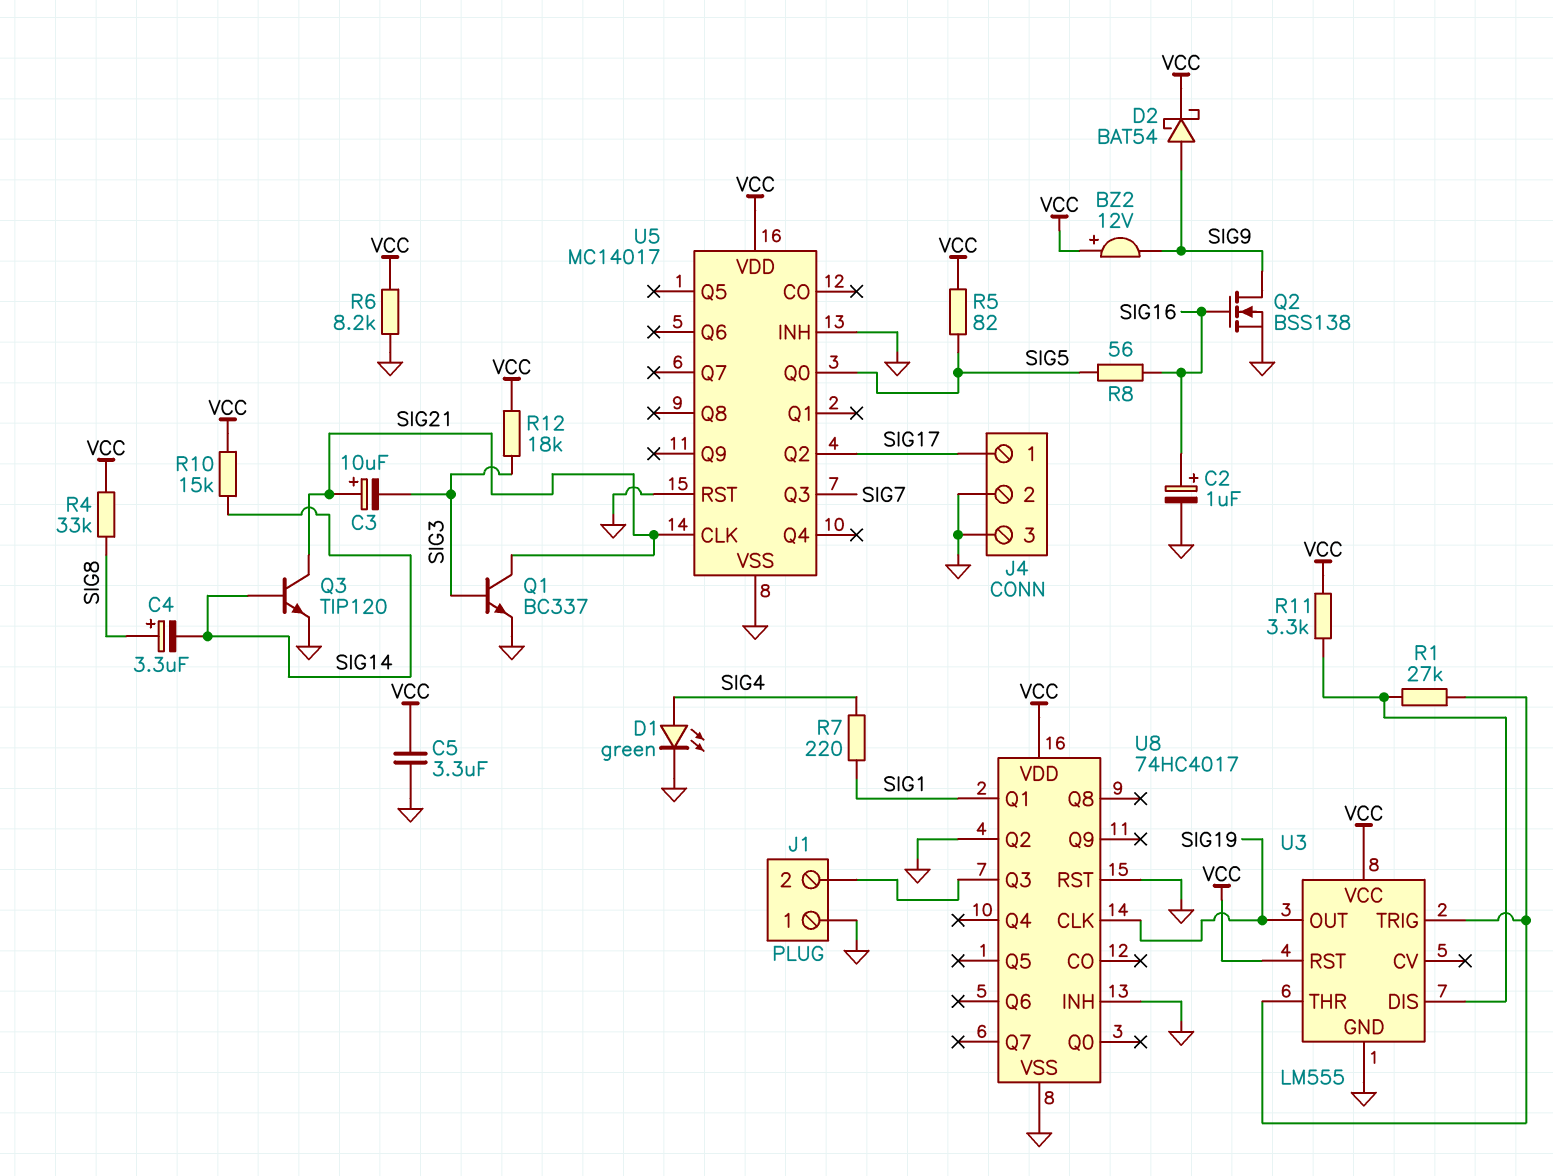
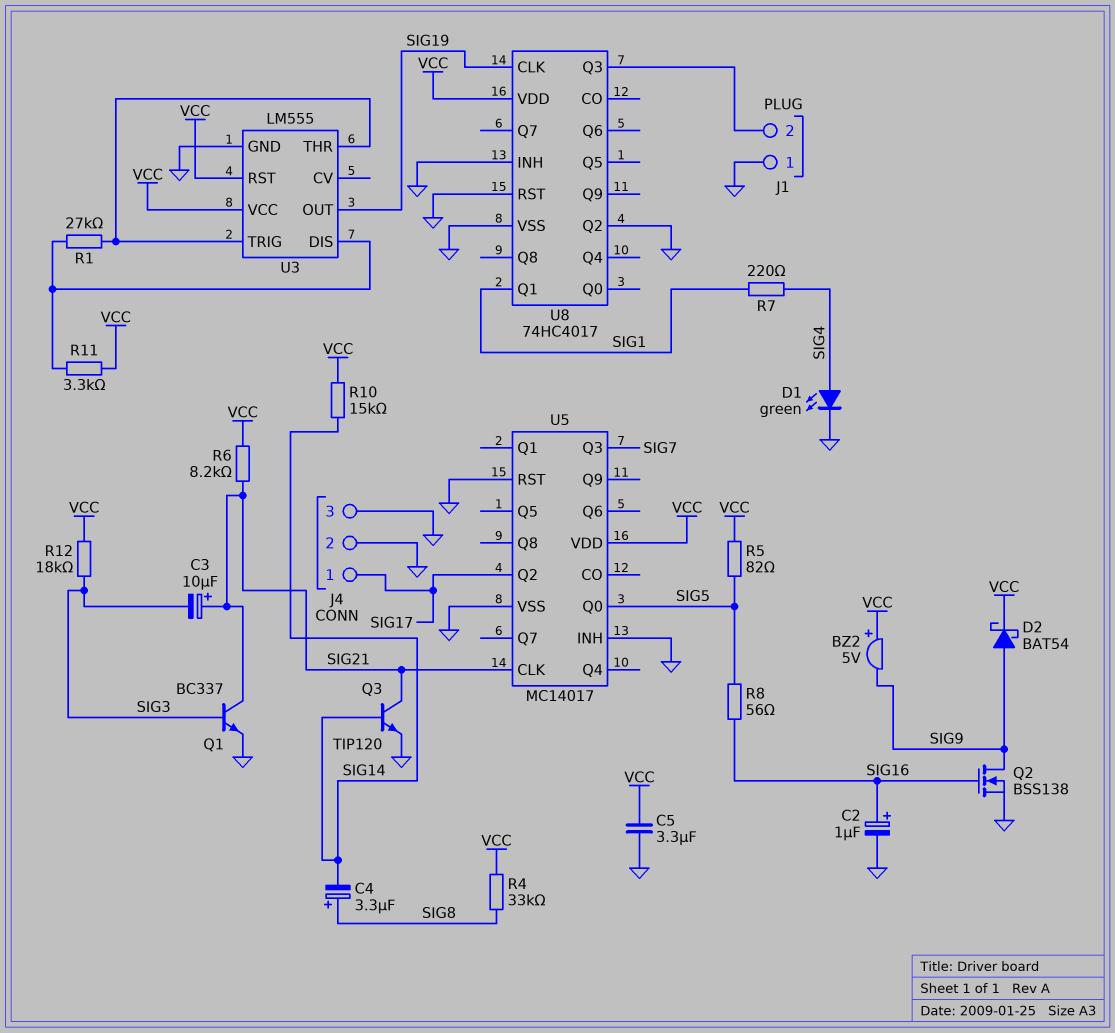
BZ2: buzzer 12V (plus VCC, minus SIG9) -> buzzer 5V (plus VCC, minus SIG9)
R6: 8.2k (GND, VCC) -> 8.2k (SIG21, VCC)

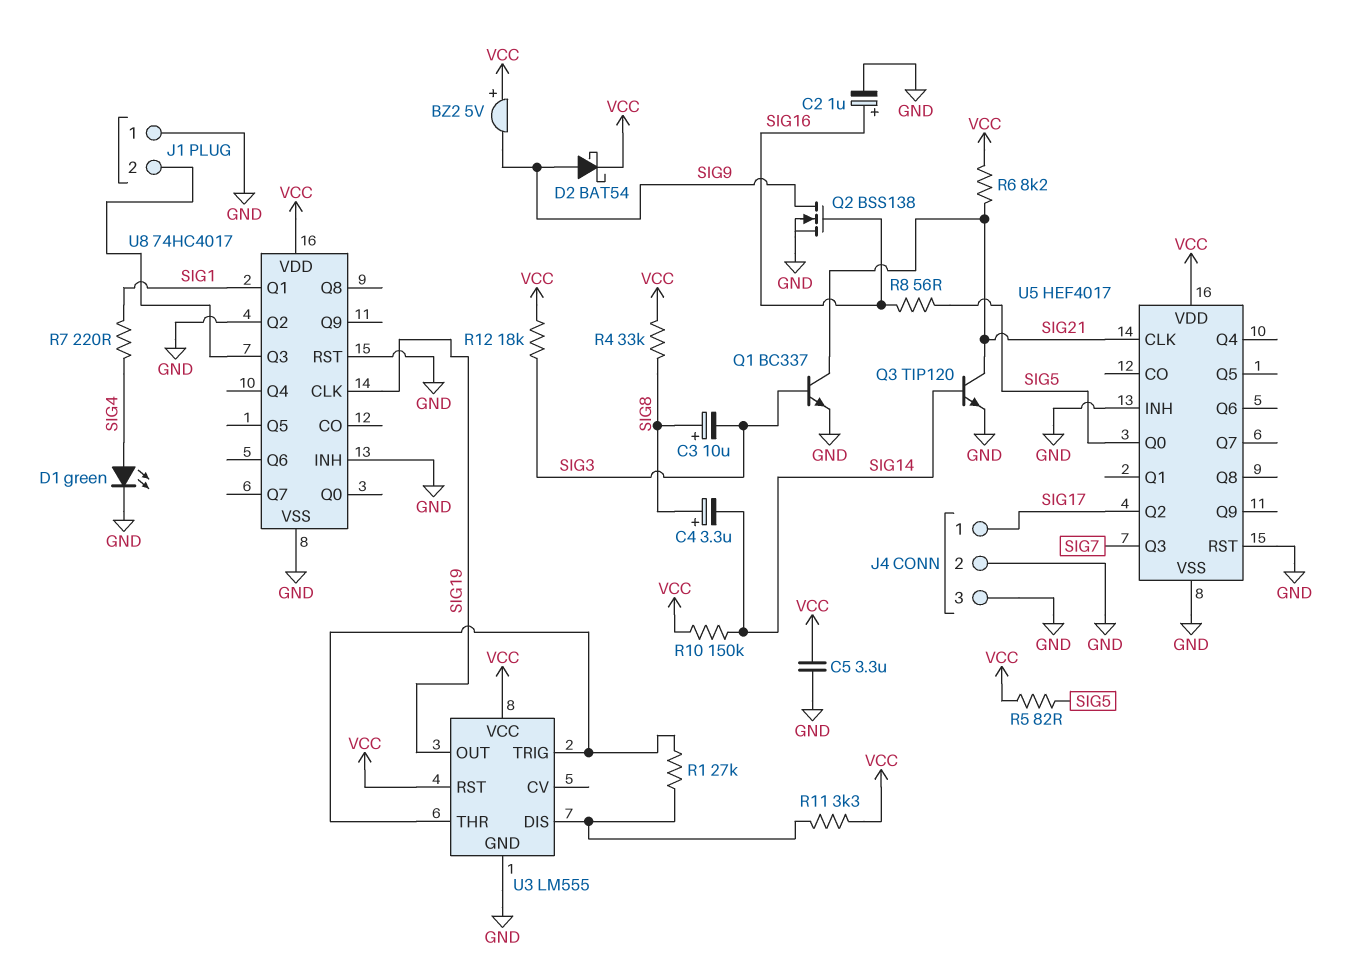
C3: 10uF (plus SIG21, minus SIG3) -> 10uF (plus SIG8, minus SIG3)
R10: 15k (SIG14, VCC) -> 150k (SIG14, VCC)
U5: MC14017 -> HEF4017

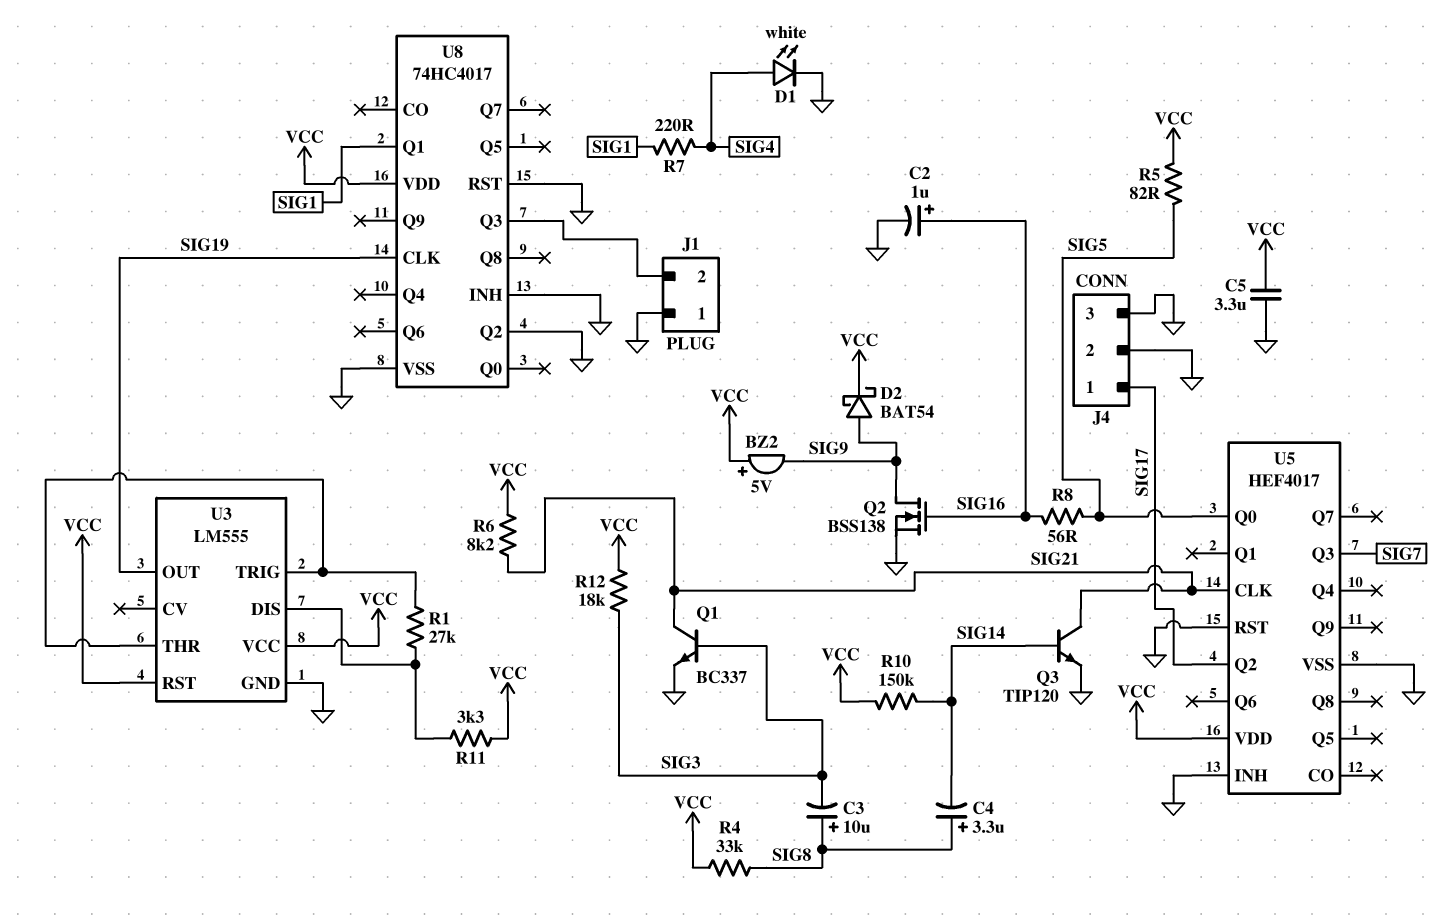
D1: LED green (A SIG4, K GND) -> LED white (A SIG4, K GND)

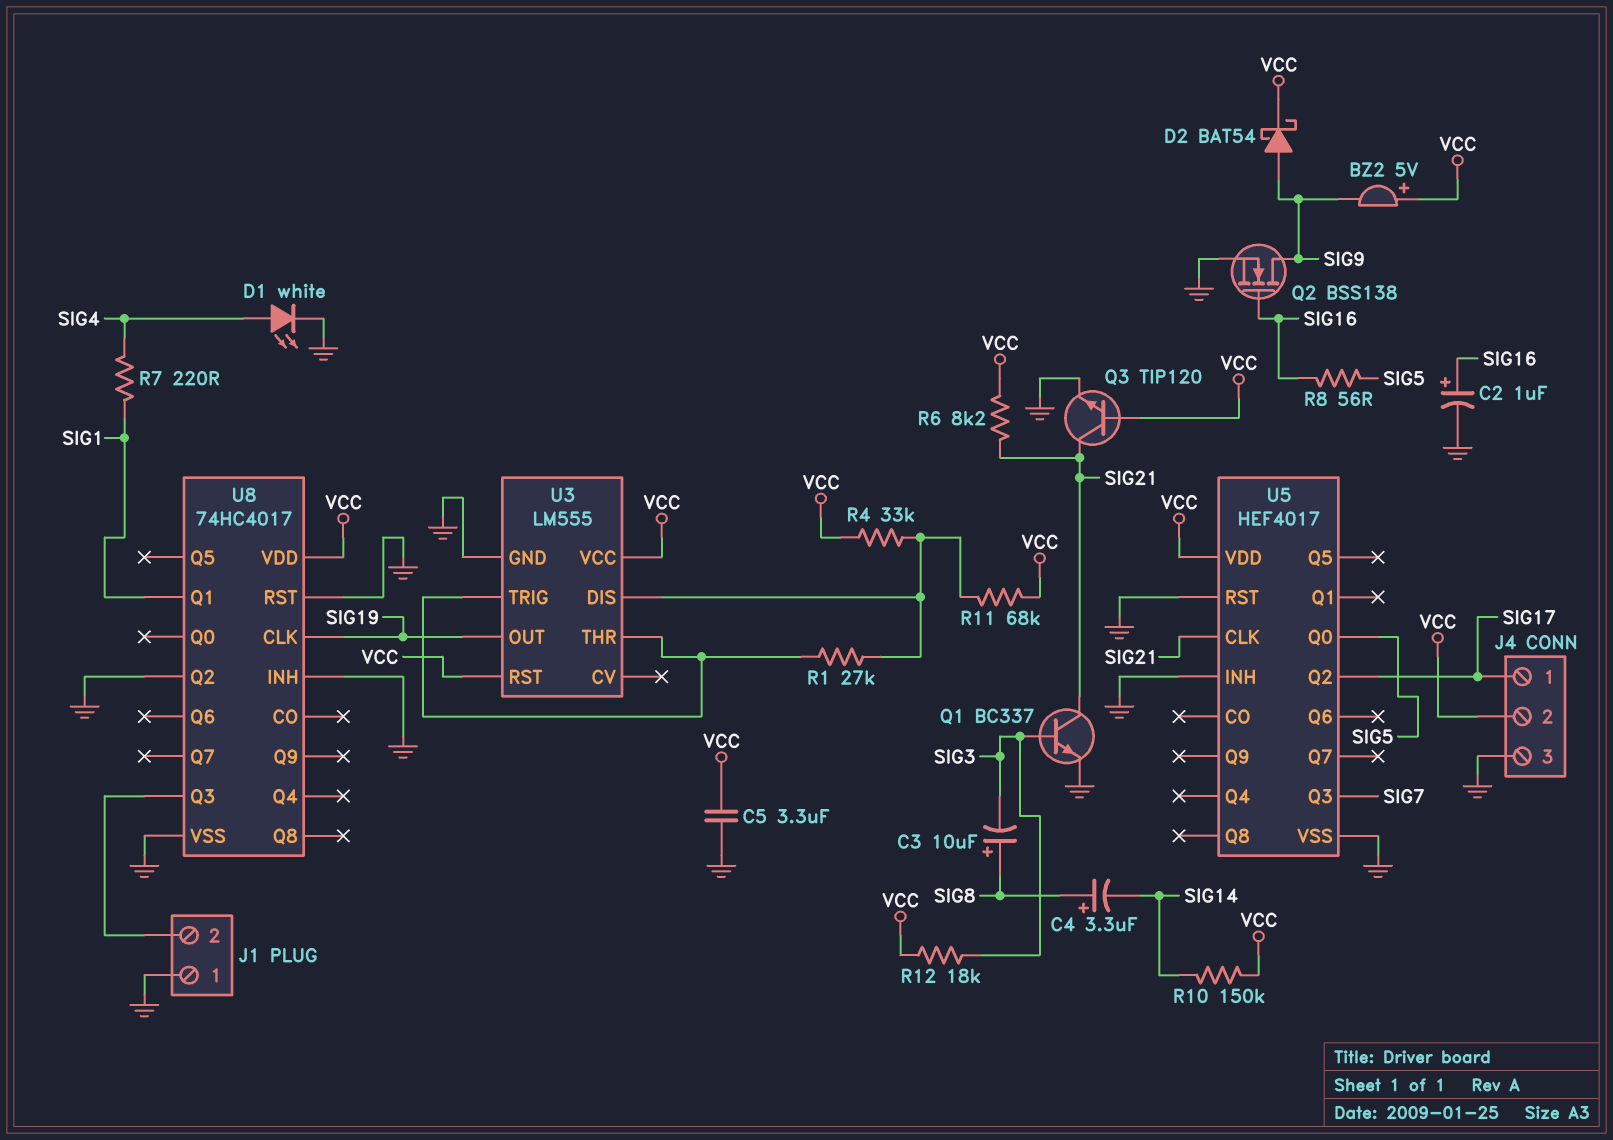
J4 pin 2: GND -> VCC
Q3: NPN TIP120 (B SIG14, C SIG21, E GND) -> NPN TIP120 (B VCC, C SIG21, E GND)
R4: 33k (SIG8, VCC) -> 33k (U3/DIS, VCC)
R5: 82 (SIG5, VCC) -> none
R11: 3.3k (U3/DIS, VCC) -> 68k (U3/DIS, VCC)

